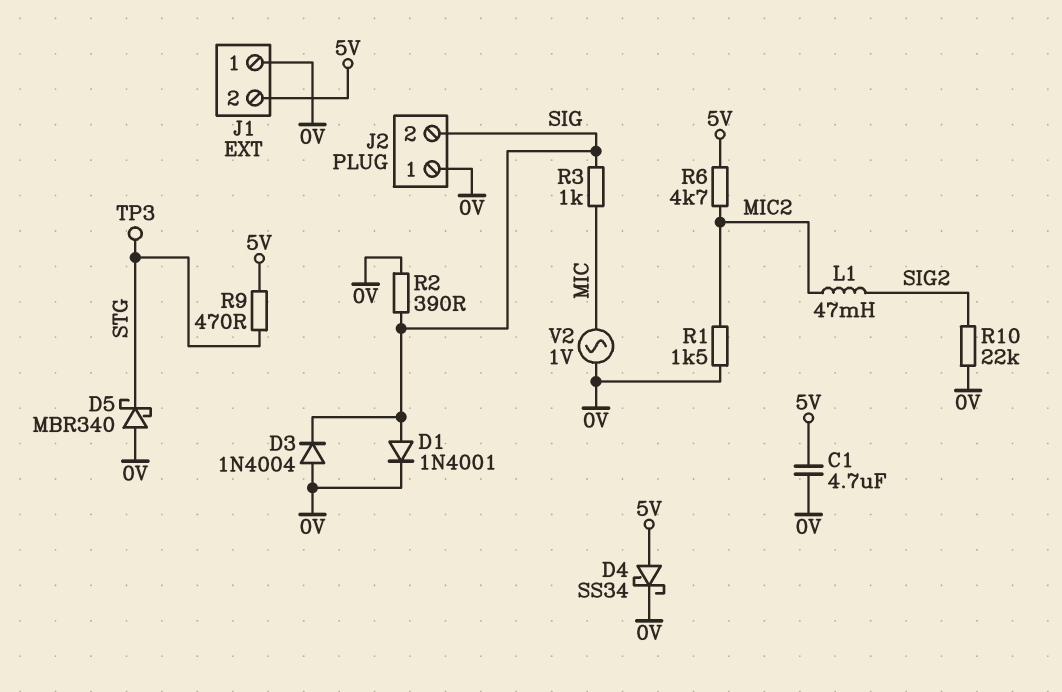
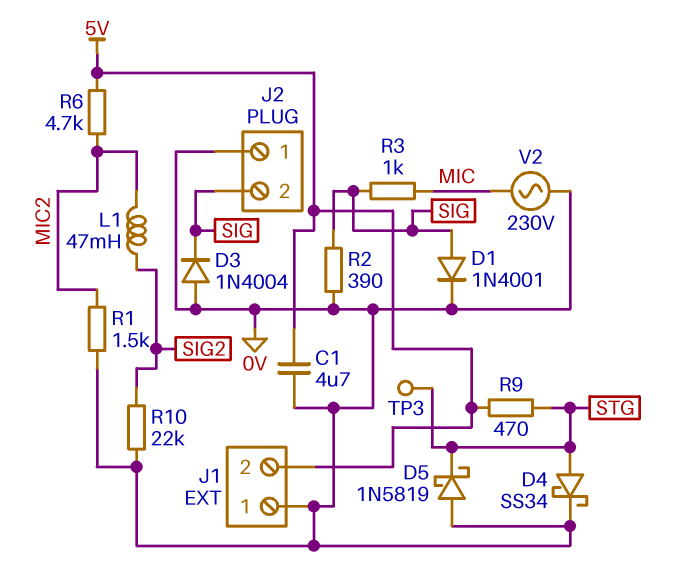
D4: schottky SS34 (A 5V, K 0V) -> schottky SS34 (A STG, K 0V)
D5: schottky MBR340 (A 0V, K STG) -> schottky 1N5819 (A 0V, K STG)
V2: AC 1V (0V, MIC) -> AC 230V (0V, MIC)

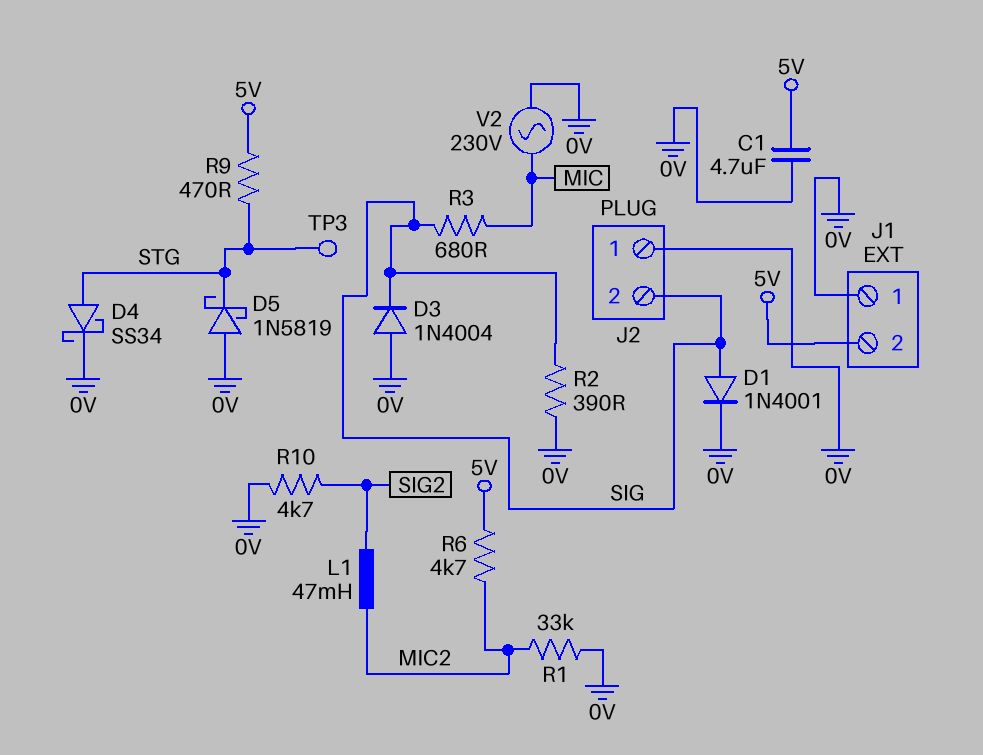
R1: 1.5k (0V, MIC2) -> 33k (0V, MIC2)
R3: 1k (MIC, SIG) -> 680 (MIC, SIG)
R10: 22k (0V, SIG2) -> 4.7k (0V, SIG2)

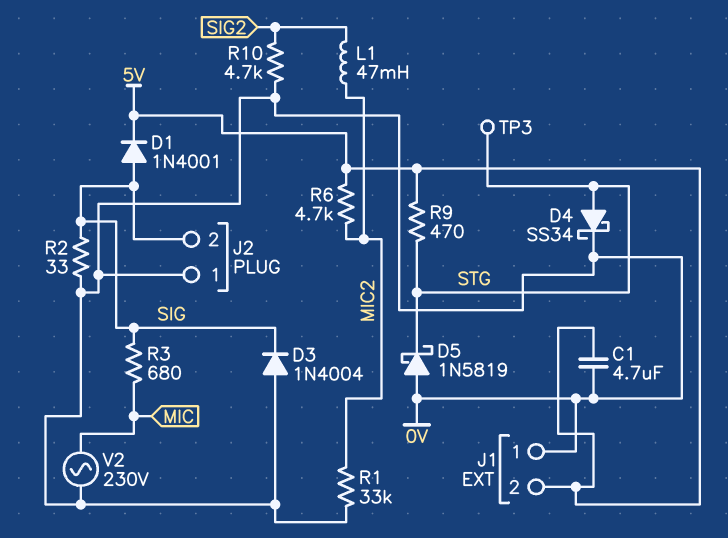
D1: diode 1N4001 (A SIG, K 0V) -> diode 1N4001 (A SIG, K 5V)
R2: 390 (0V, SIG) -> 33 (0V, SIG)

